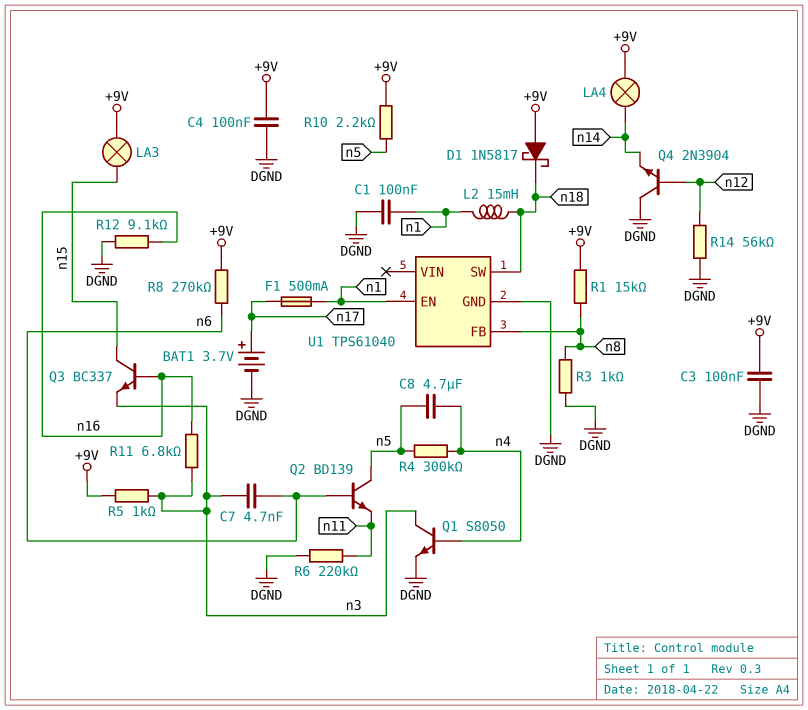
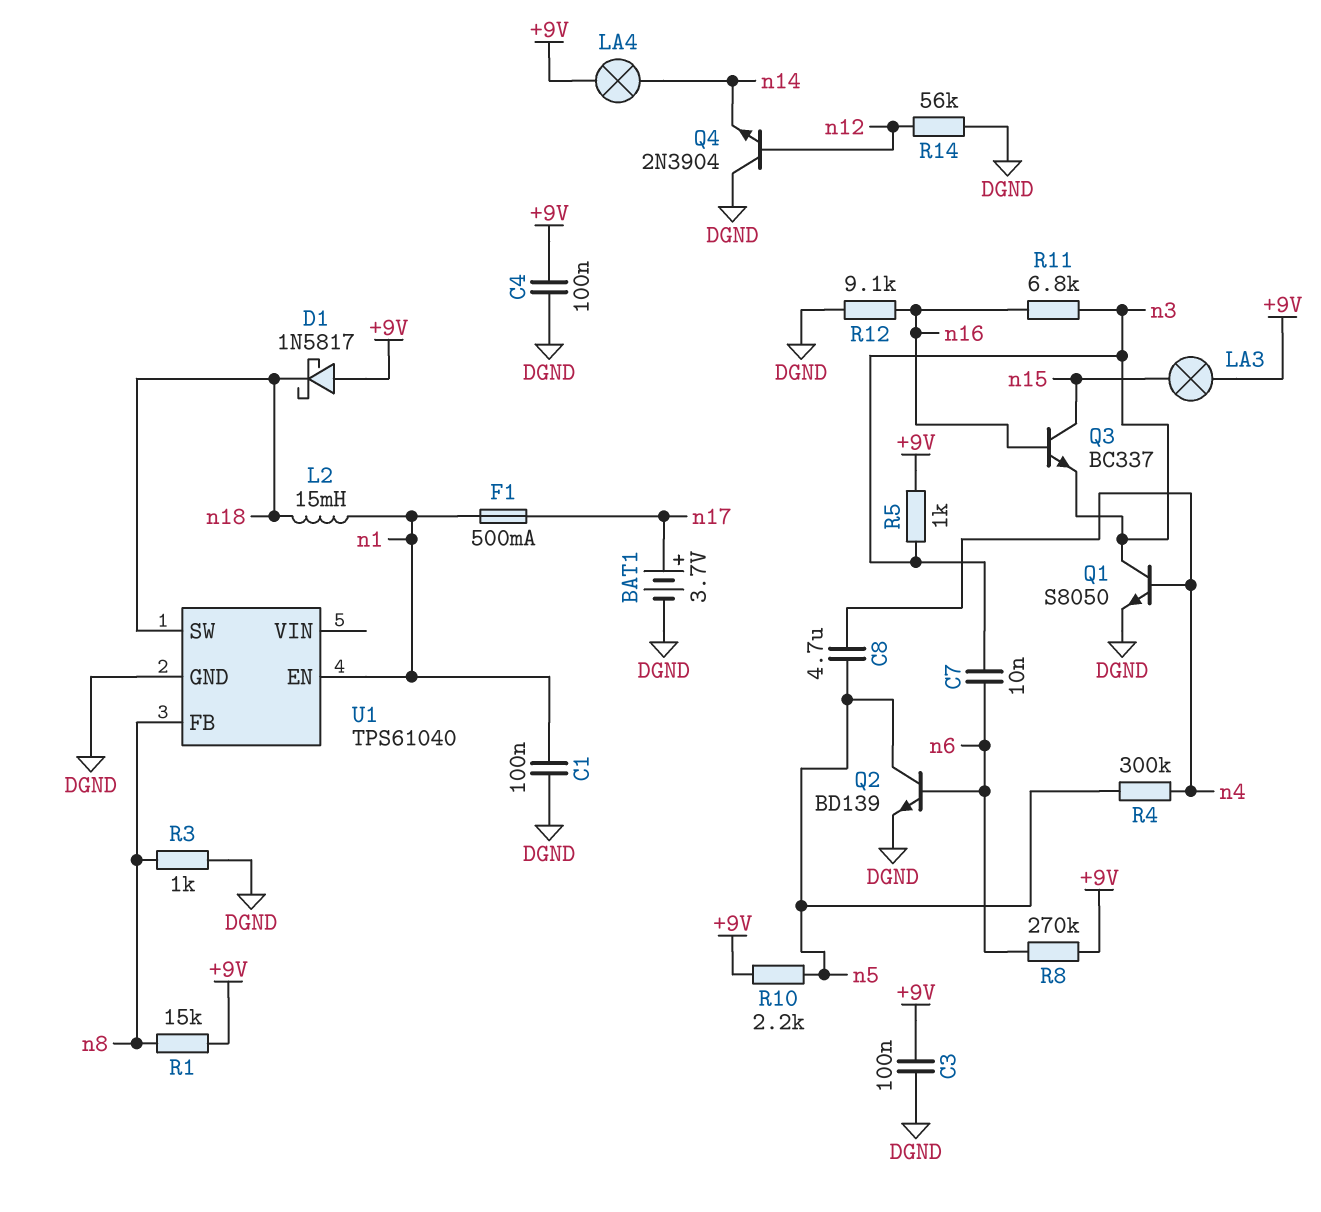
C7: 4.7nF (n3, n6) -> 10nF (n3, n6)
Q2: NPN BD139 (B n6, C n5, E n11) -> NPN BD139 (B n6, C n5, E DGND)
R6: 220k (DGND, n11) -> none

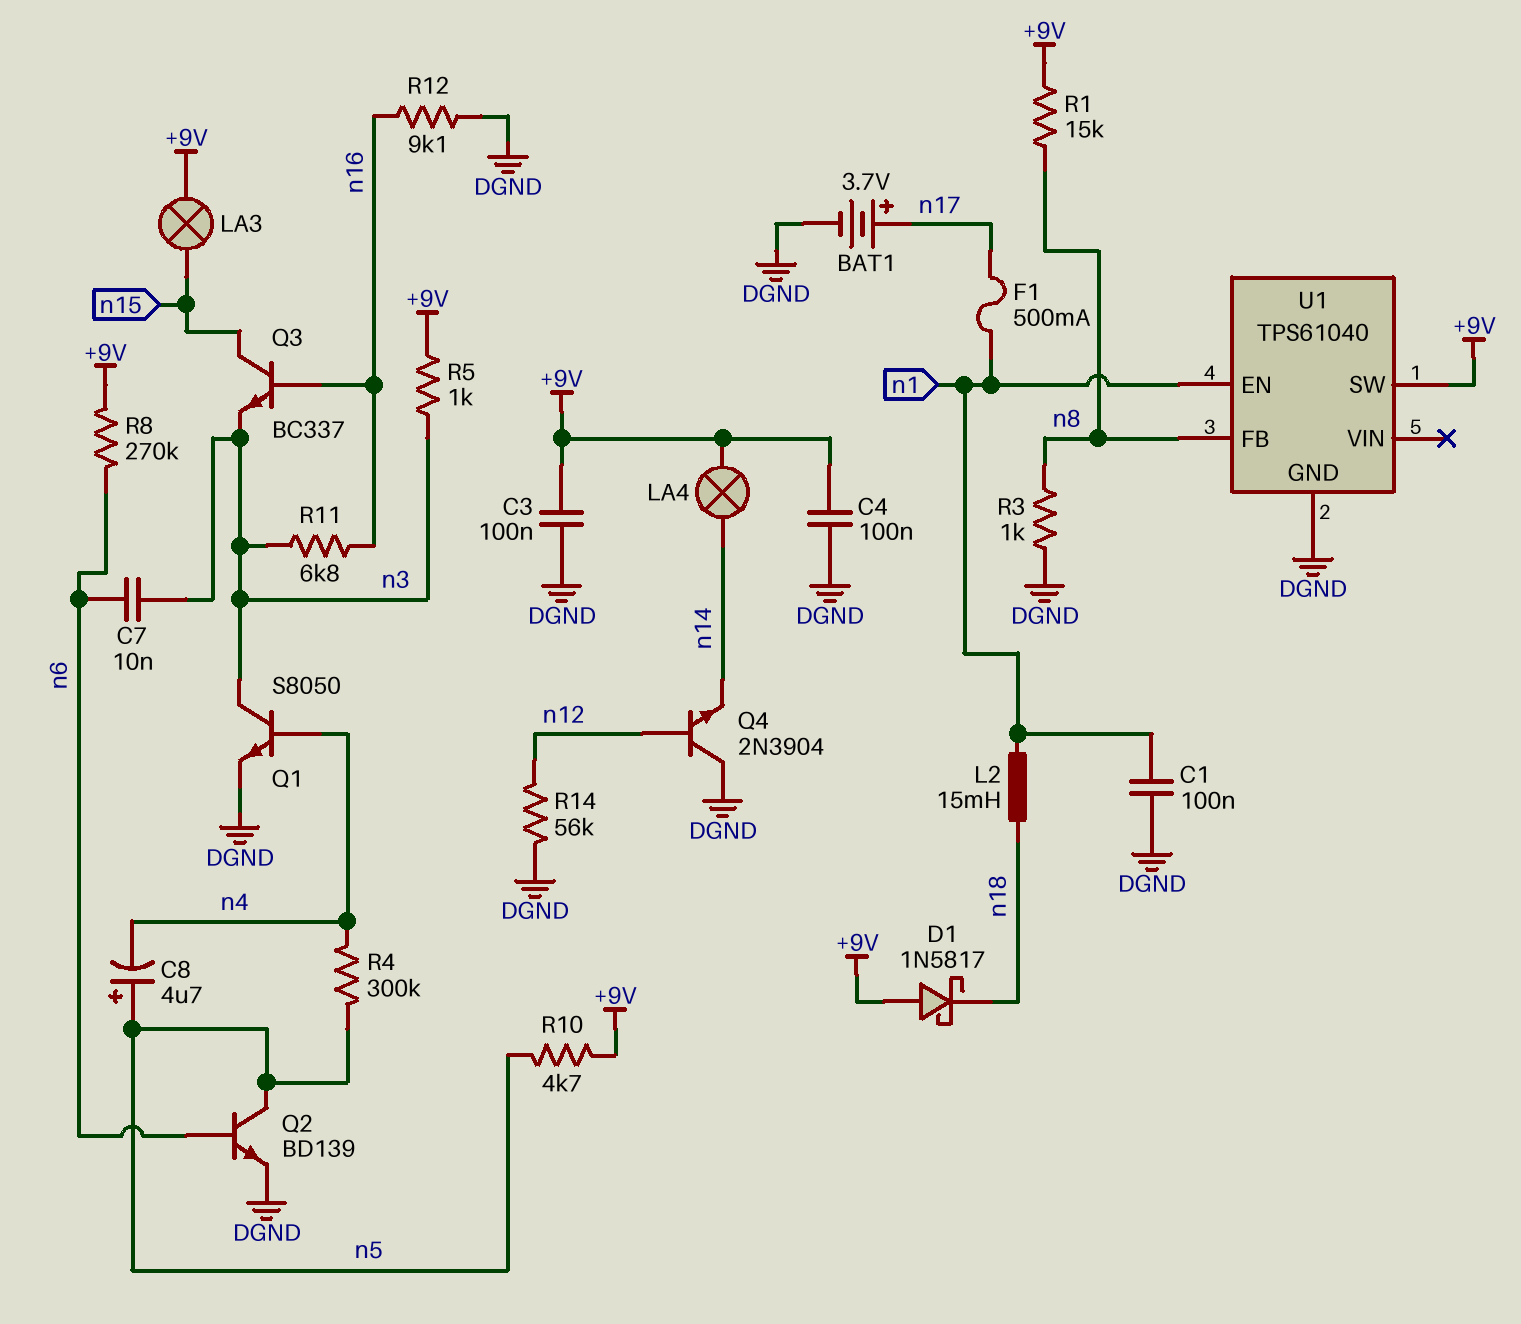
C8: 4.7uF (n4, n5) -> 4.7uF (plus n5, minus n4)
R10: 2.2k (+9V, n5) -> 4.7k (+9V, n5)
U1 pin SW: n18 -> +9V

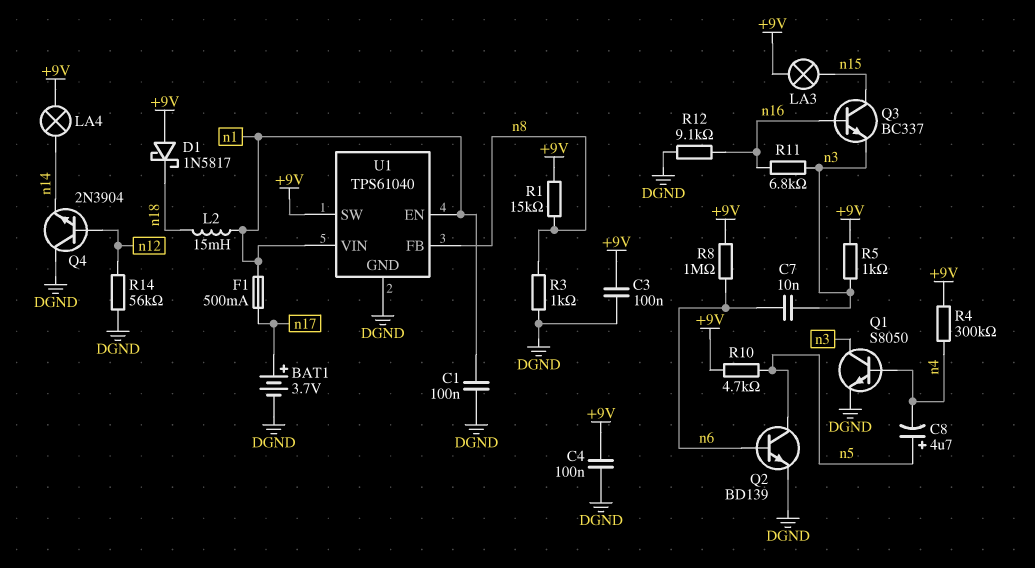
R4: 300k (n4, n5) -> 300k (+9V, n4)
R8: 270k (+9V, n6) -> 1M (+9V, n6)
U1 pin VIN: none -> n1

